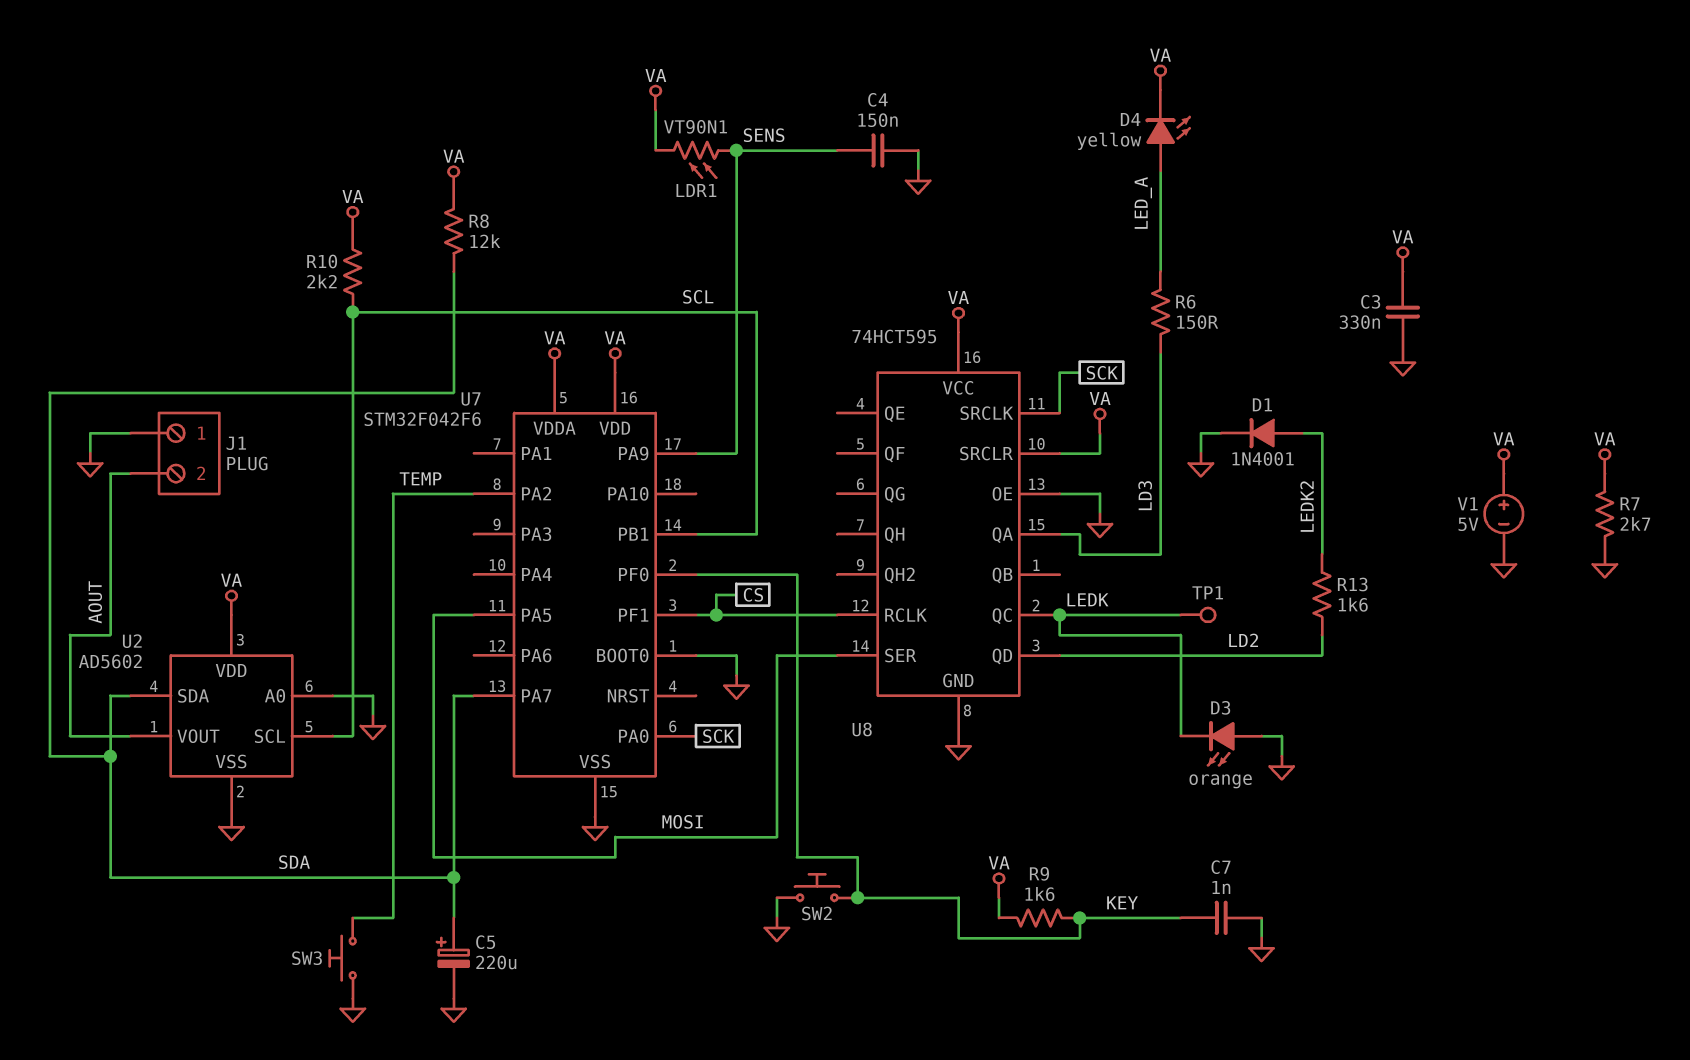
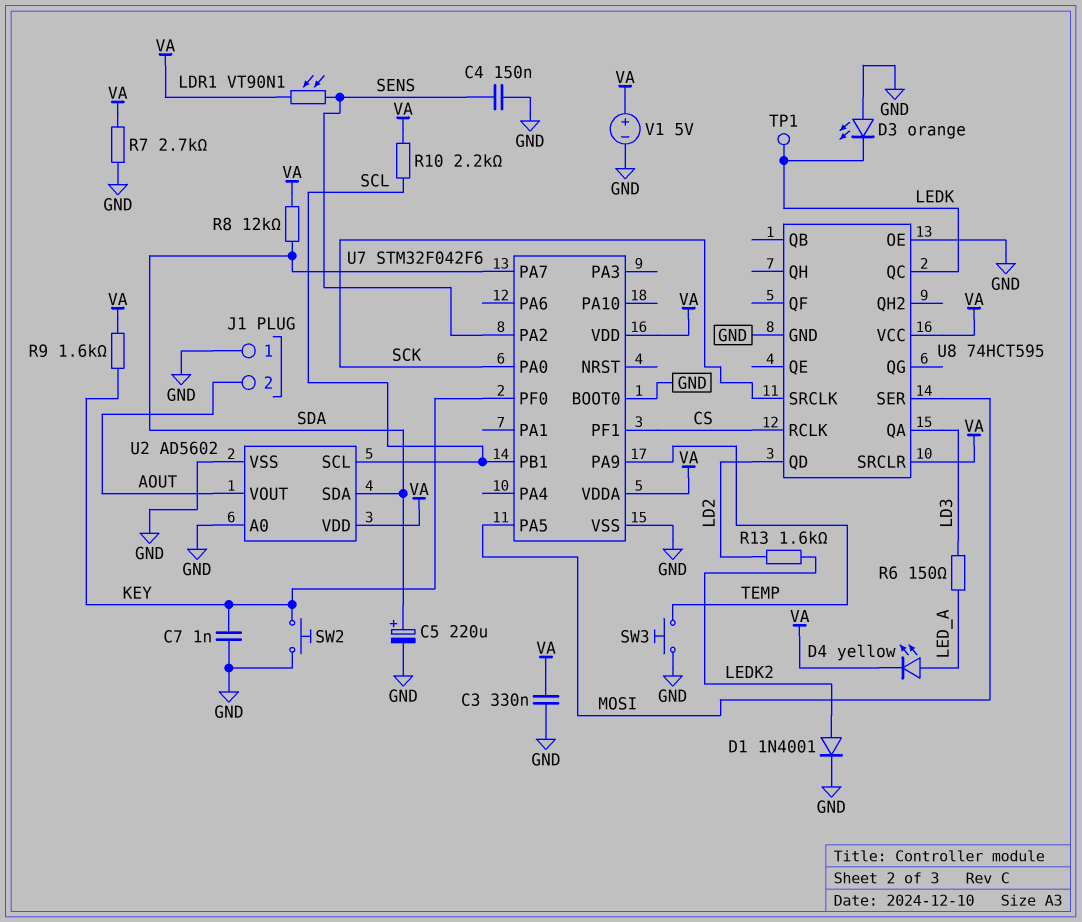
U7 pin PA2: TEMP -> SENS
U7 pin PA9: SENS -> TEMP

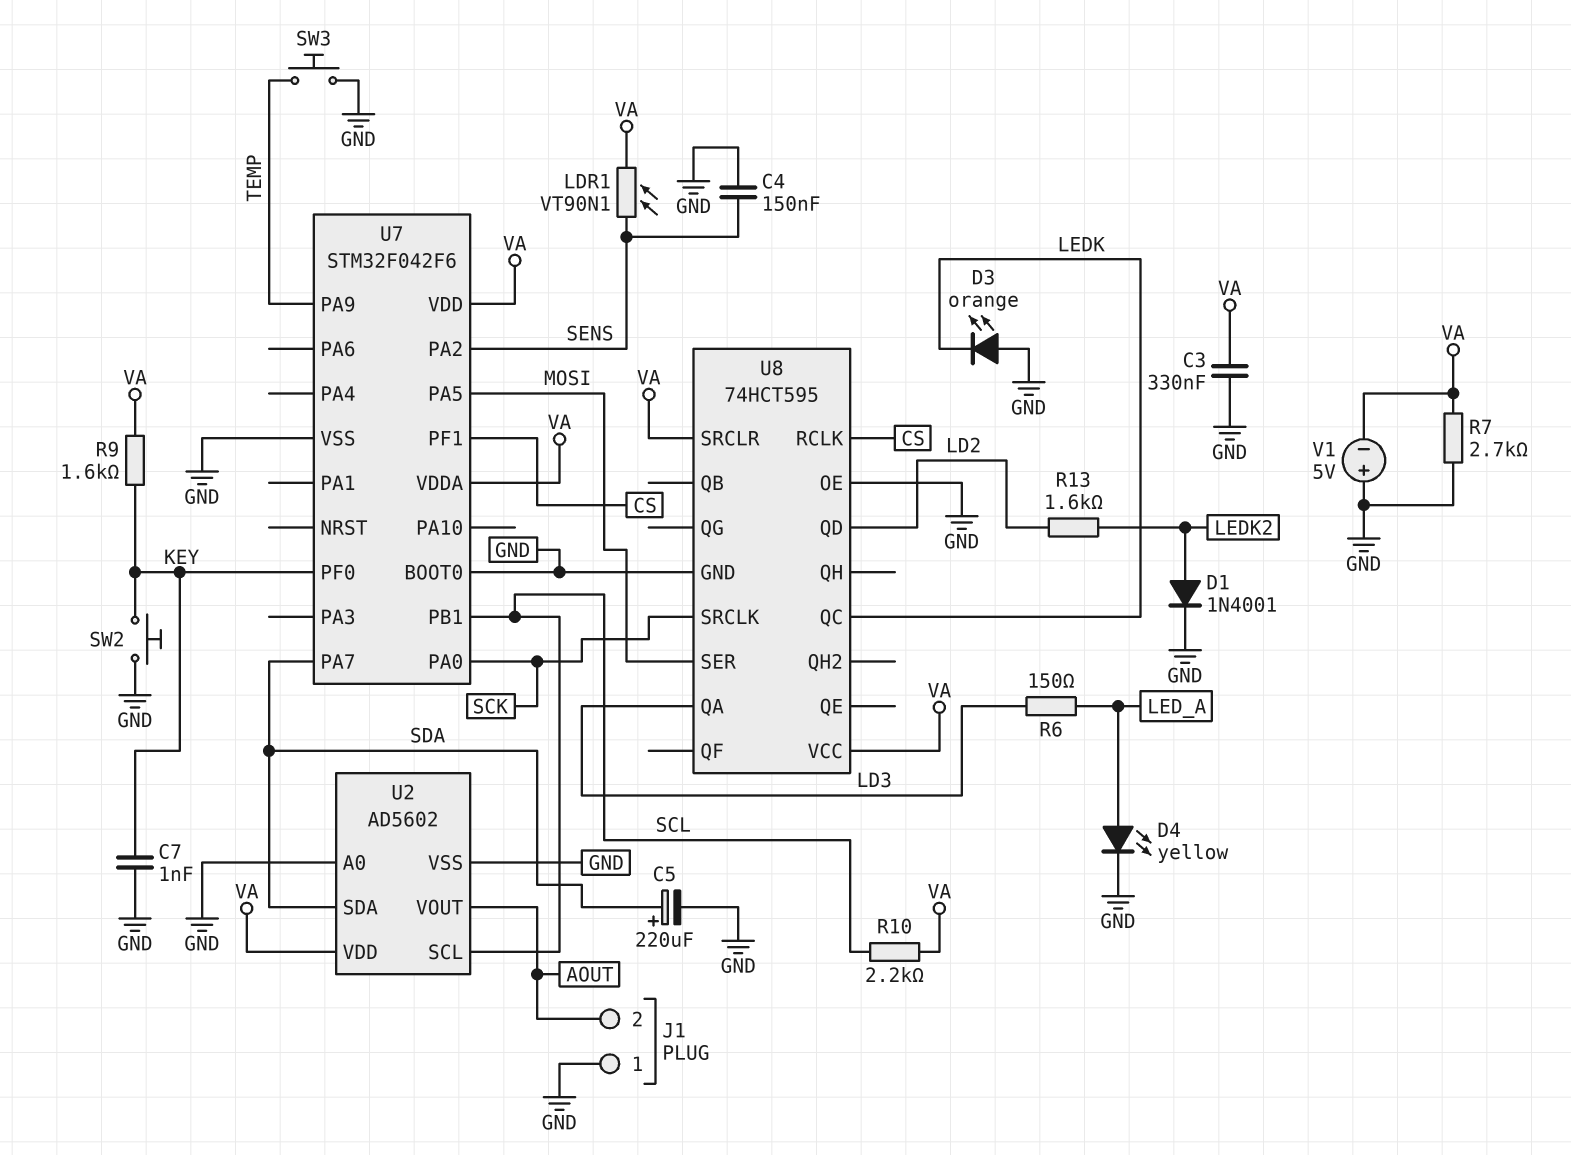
D4: LED yellow (A LED_A, K VA) -> LED yellow (A LED_A, K GND)
R8: 12k (SDA, VA) -> none
TP1: test point (LEDK) -> none
V1: 5V (plus VA, minus GND) -> 5V (plus GND, minus VA)

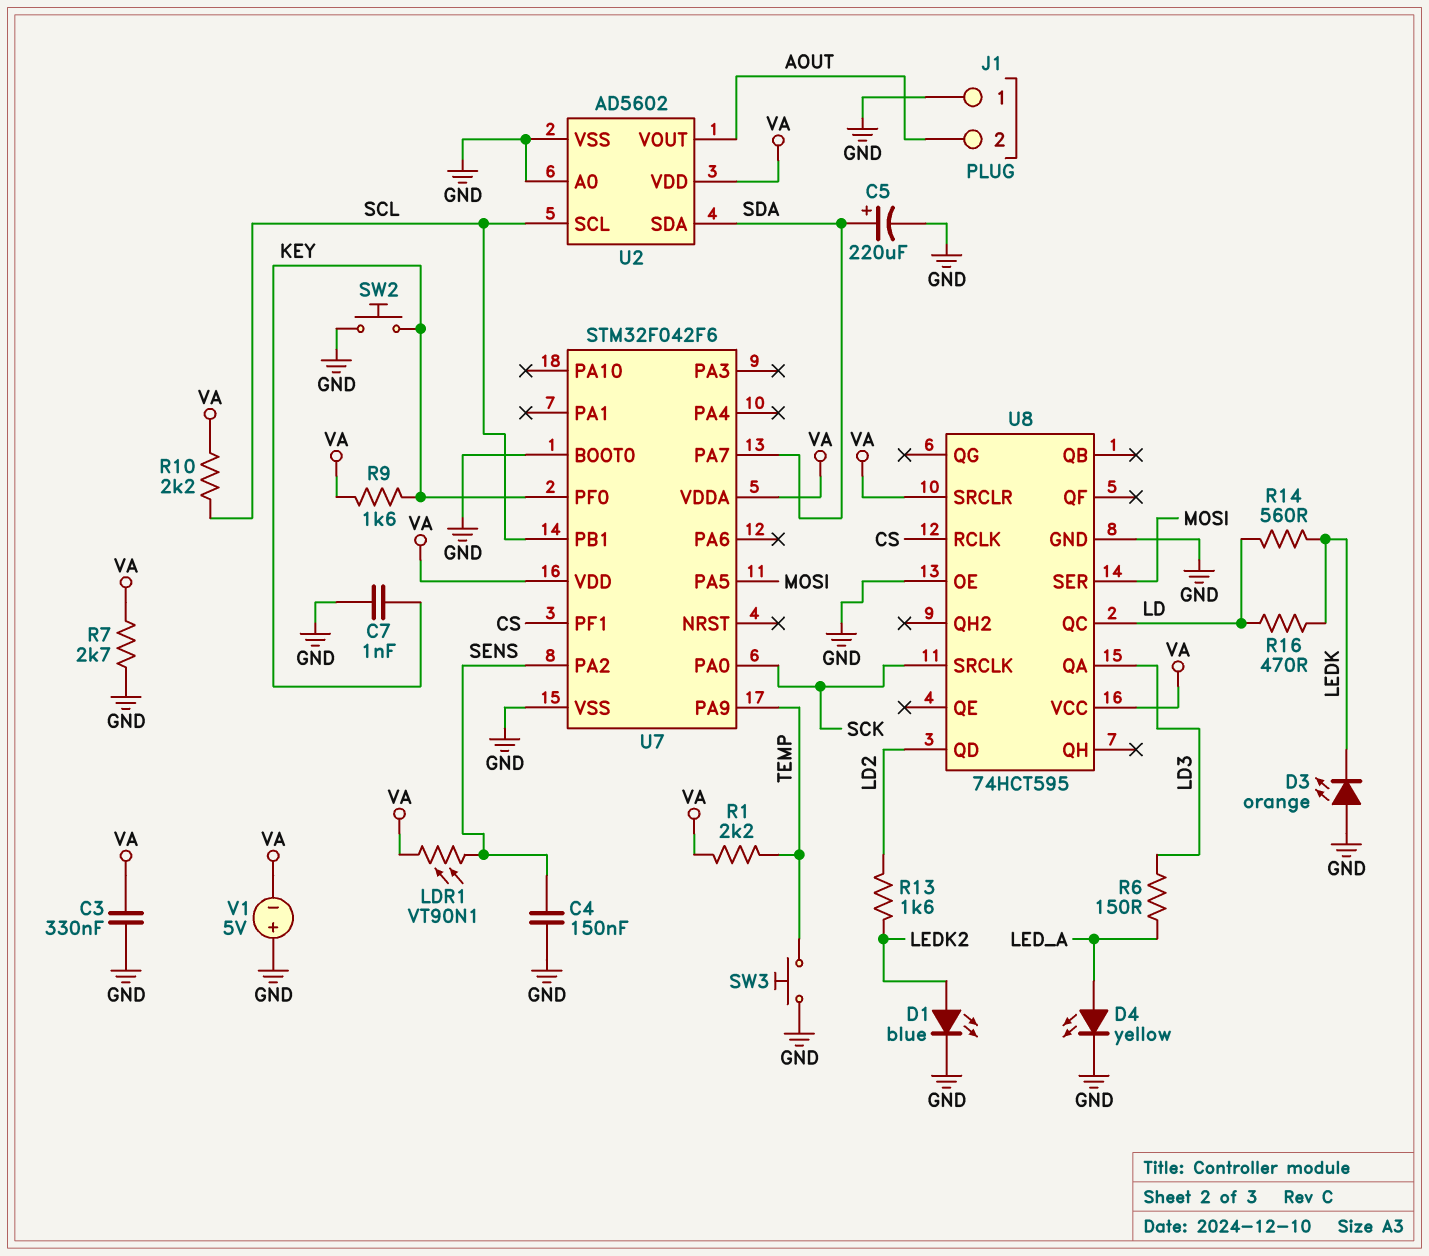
D1: diode 1N4001 (A LEDK2, K GND) -> LED blue (A LEDK2, K GND)
R1: none -> 2.2k (TEMP, VA)
R14: none -> 560 (LD, LEDK)
R16: none -> 470 (LD, LEDK)
U8 pin QC: LEDK -> LD

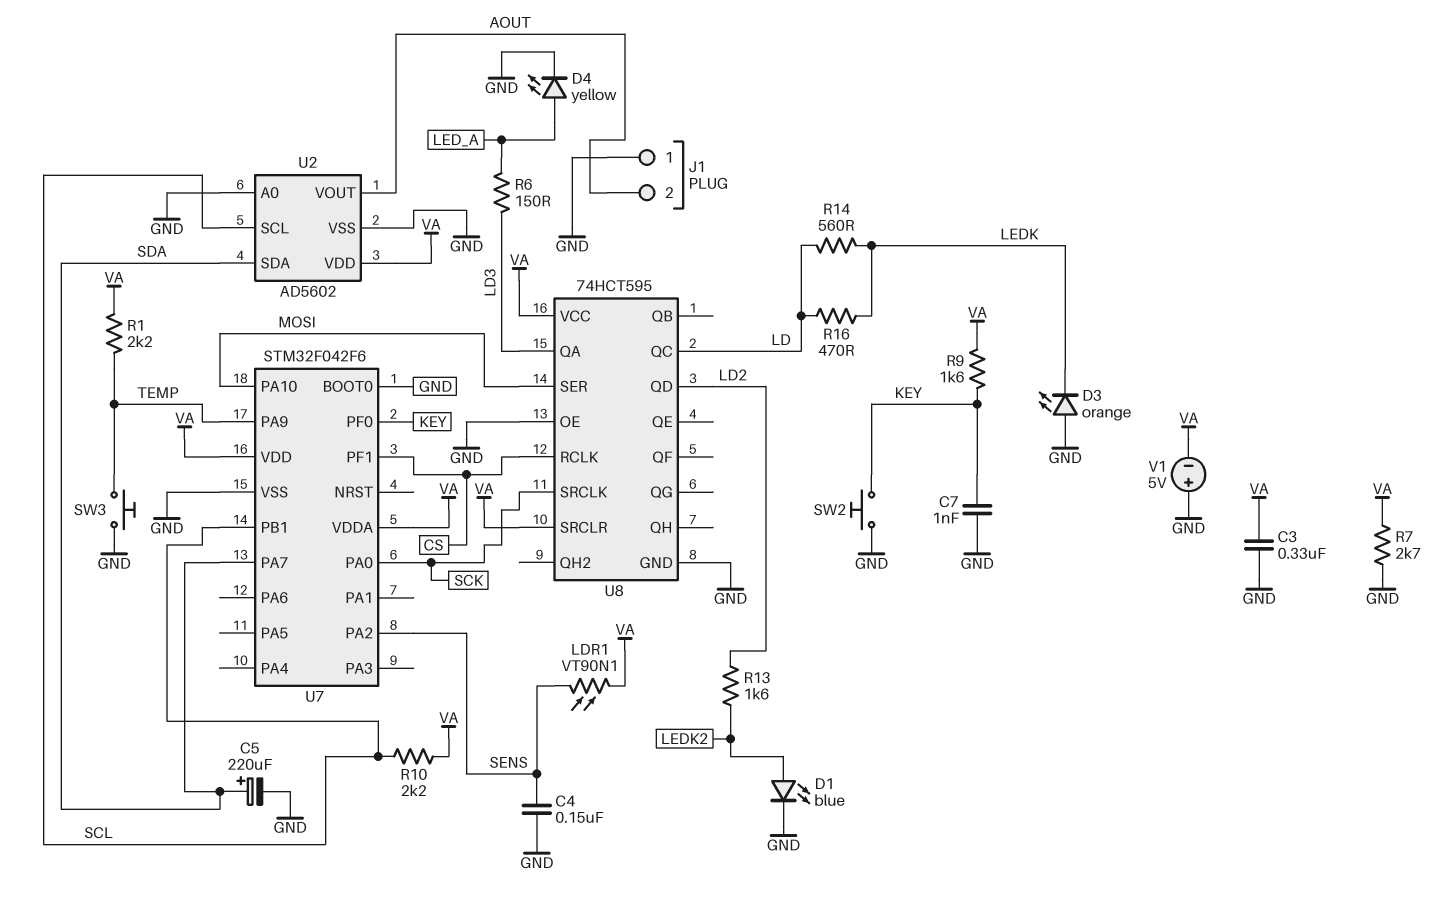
U7 pin PA5: MOSI -> none
U7 pin PA10: none -> MOSI

